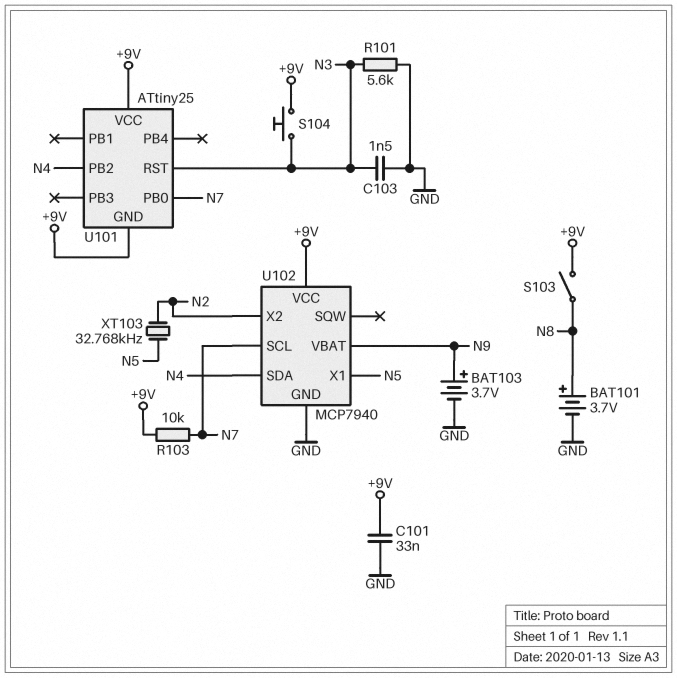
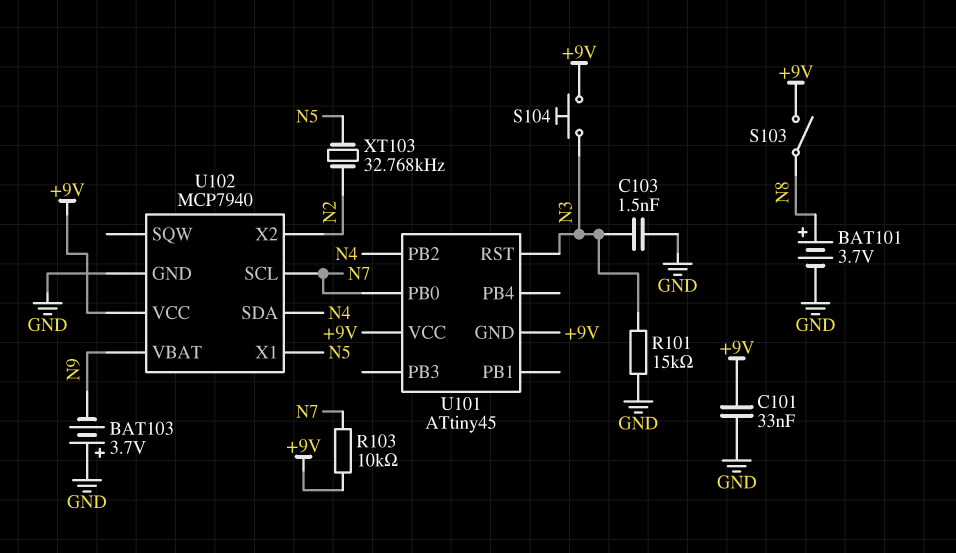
BAT103: 3.7V (plus N9, minus GND) -> 3.7V (plus GND, minus N9)
R101: 5.6k (GND, N3) -> 15k (GND, N3)
U101: ATtiny25 -> ATtiny45

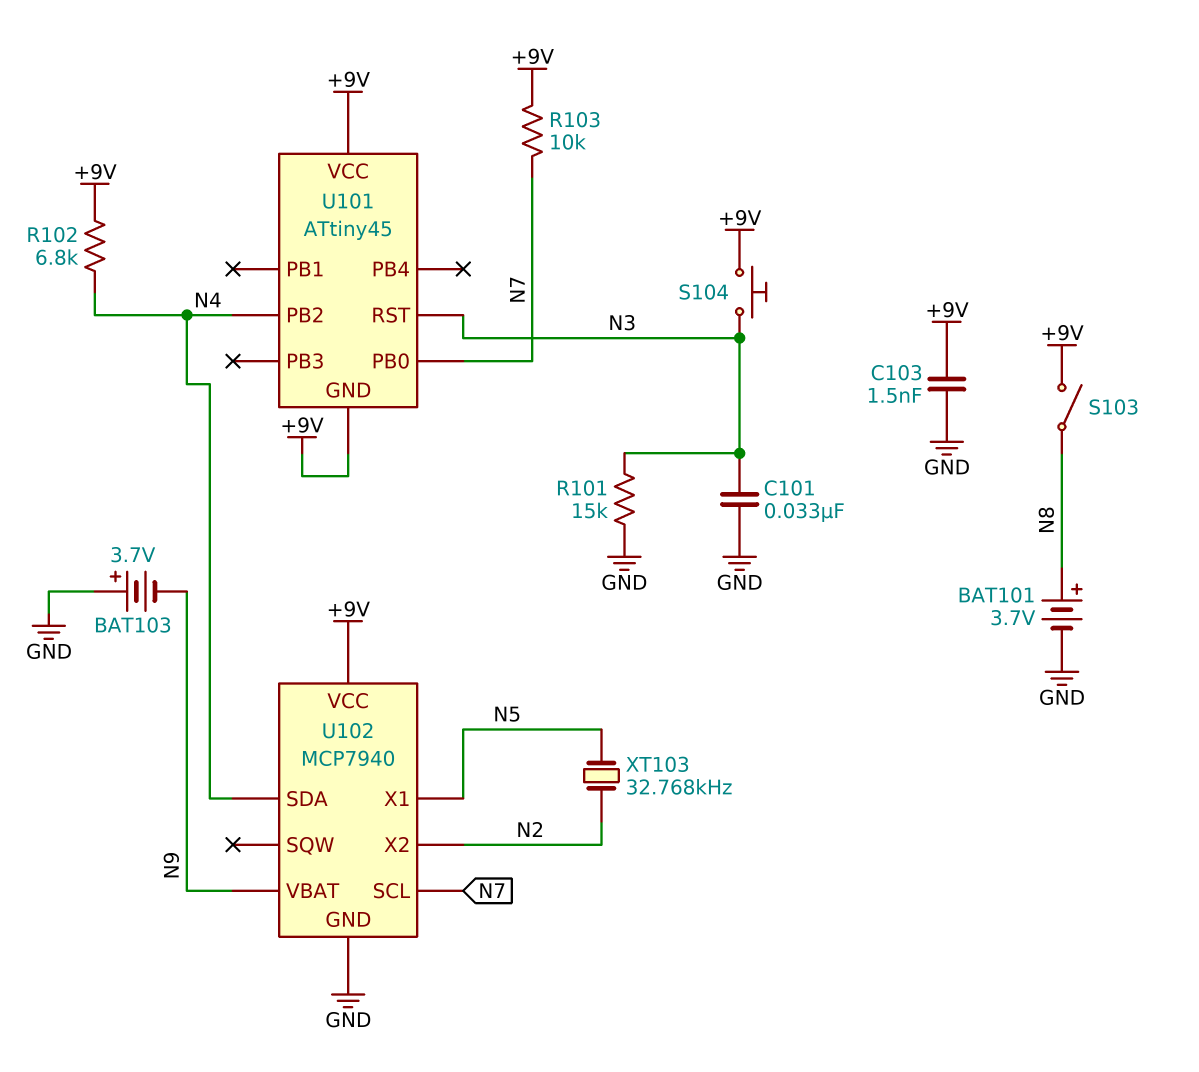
C101: 33nF (+9V, GND) -> 33nF (GND, N3)
C103: 1.5nF (GND, N3) -> 1.5nF (+9V, GND)
R102: none -> 6.8k (+9V, N4)

